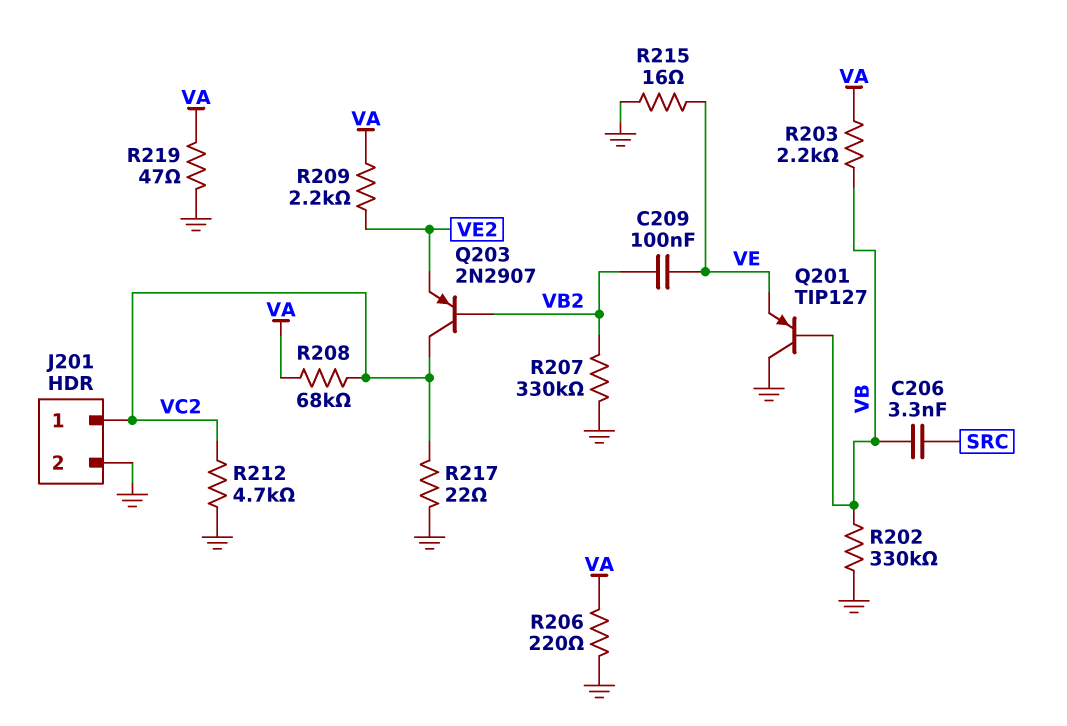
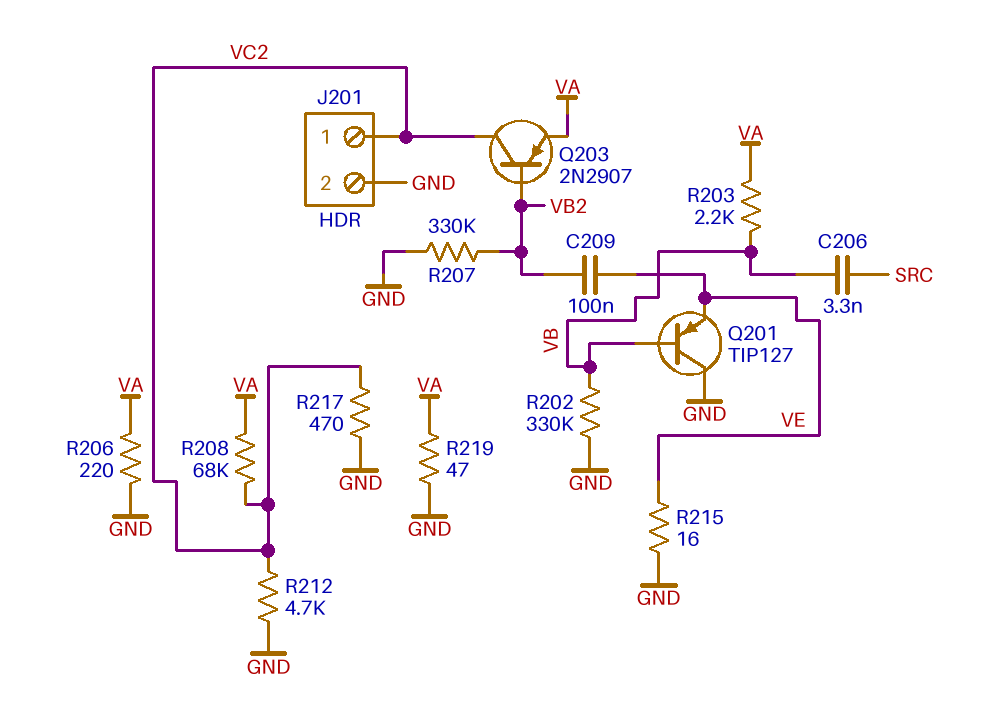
Q203: PNP 2N2907 (B VB2, C VC2, E VE2) -> PNP 2N2907 (B VB2, C VC2, E VA)
R209: 2.2k (VA, VE2) -> none
R217: 22 (GND, VC2) -> 470 (GND, VC2)

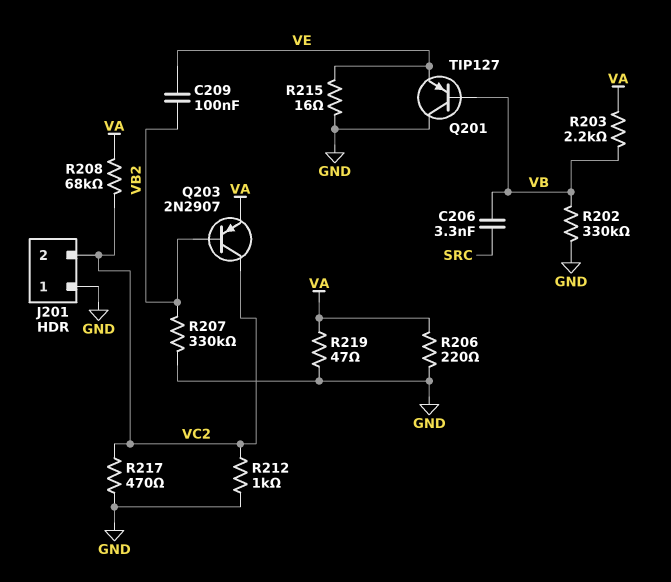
J201 pin 1: VC2 -> GND
J201 pin 2: GND -> VC2
R212: 4.7k (GND, VC2) -> 1k (GND, VC2)

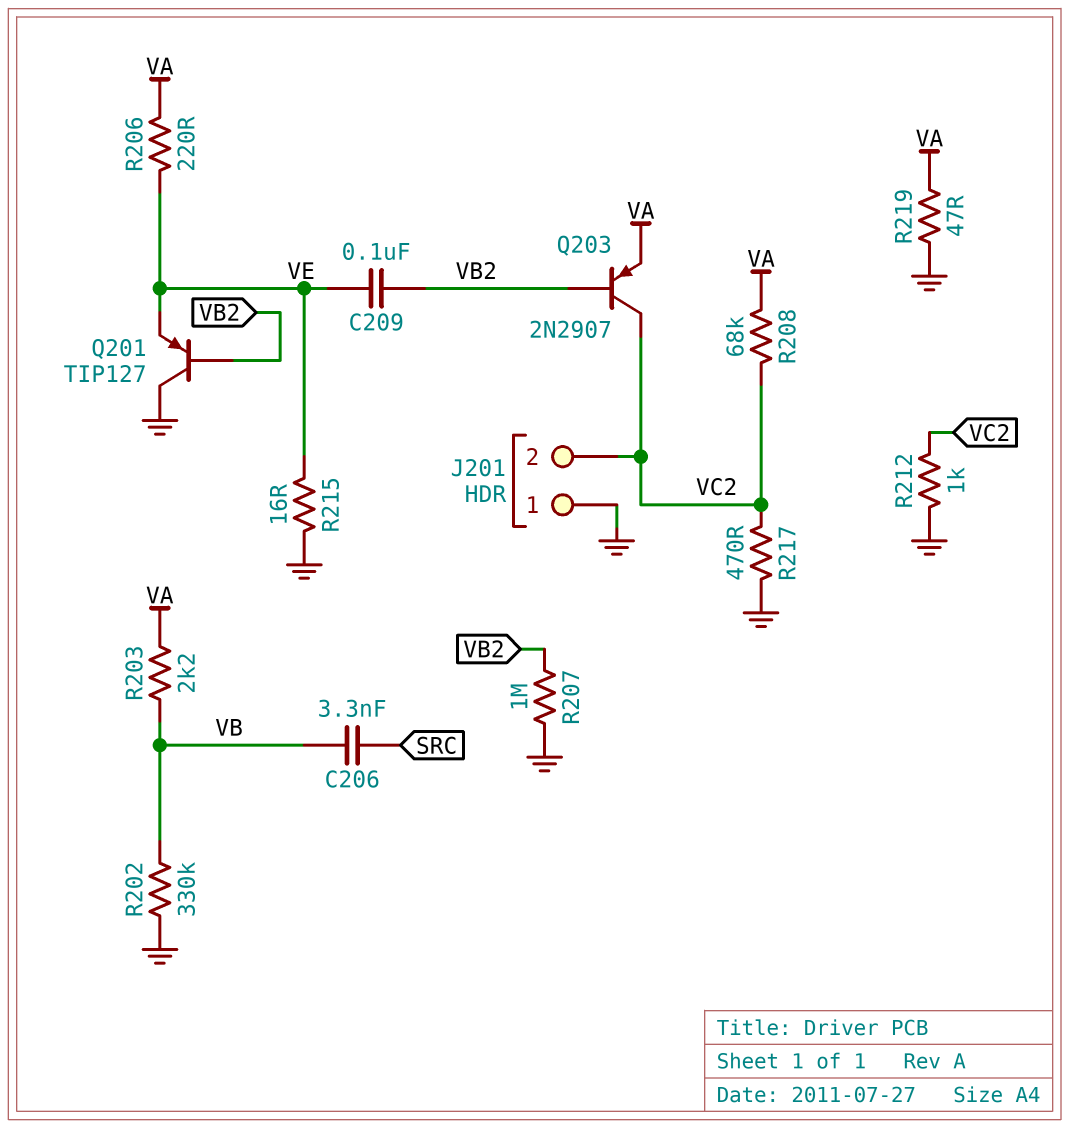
Q201: PNP TIP127 (B VB, C GND, E VE) -> PNP TIP127 (B VB2, C GND, E VE)
R206: 220 (GND, VA) -> 220 (VA, VE)
R207: 330k (GND, VB2) -> 1M (GND, VB2)

